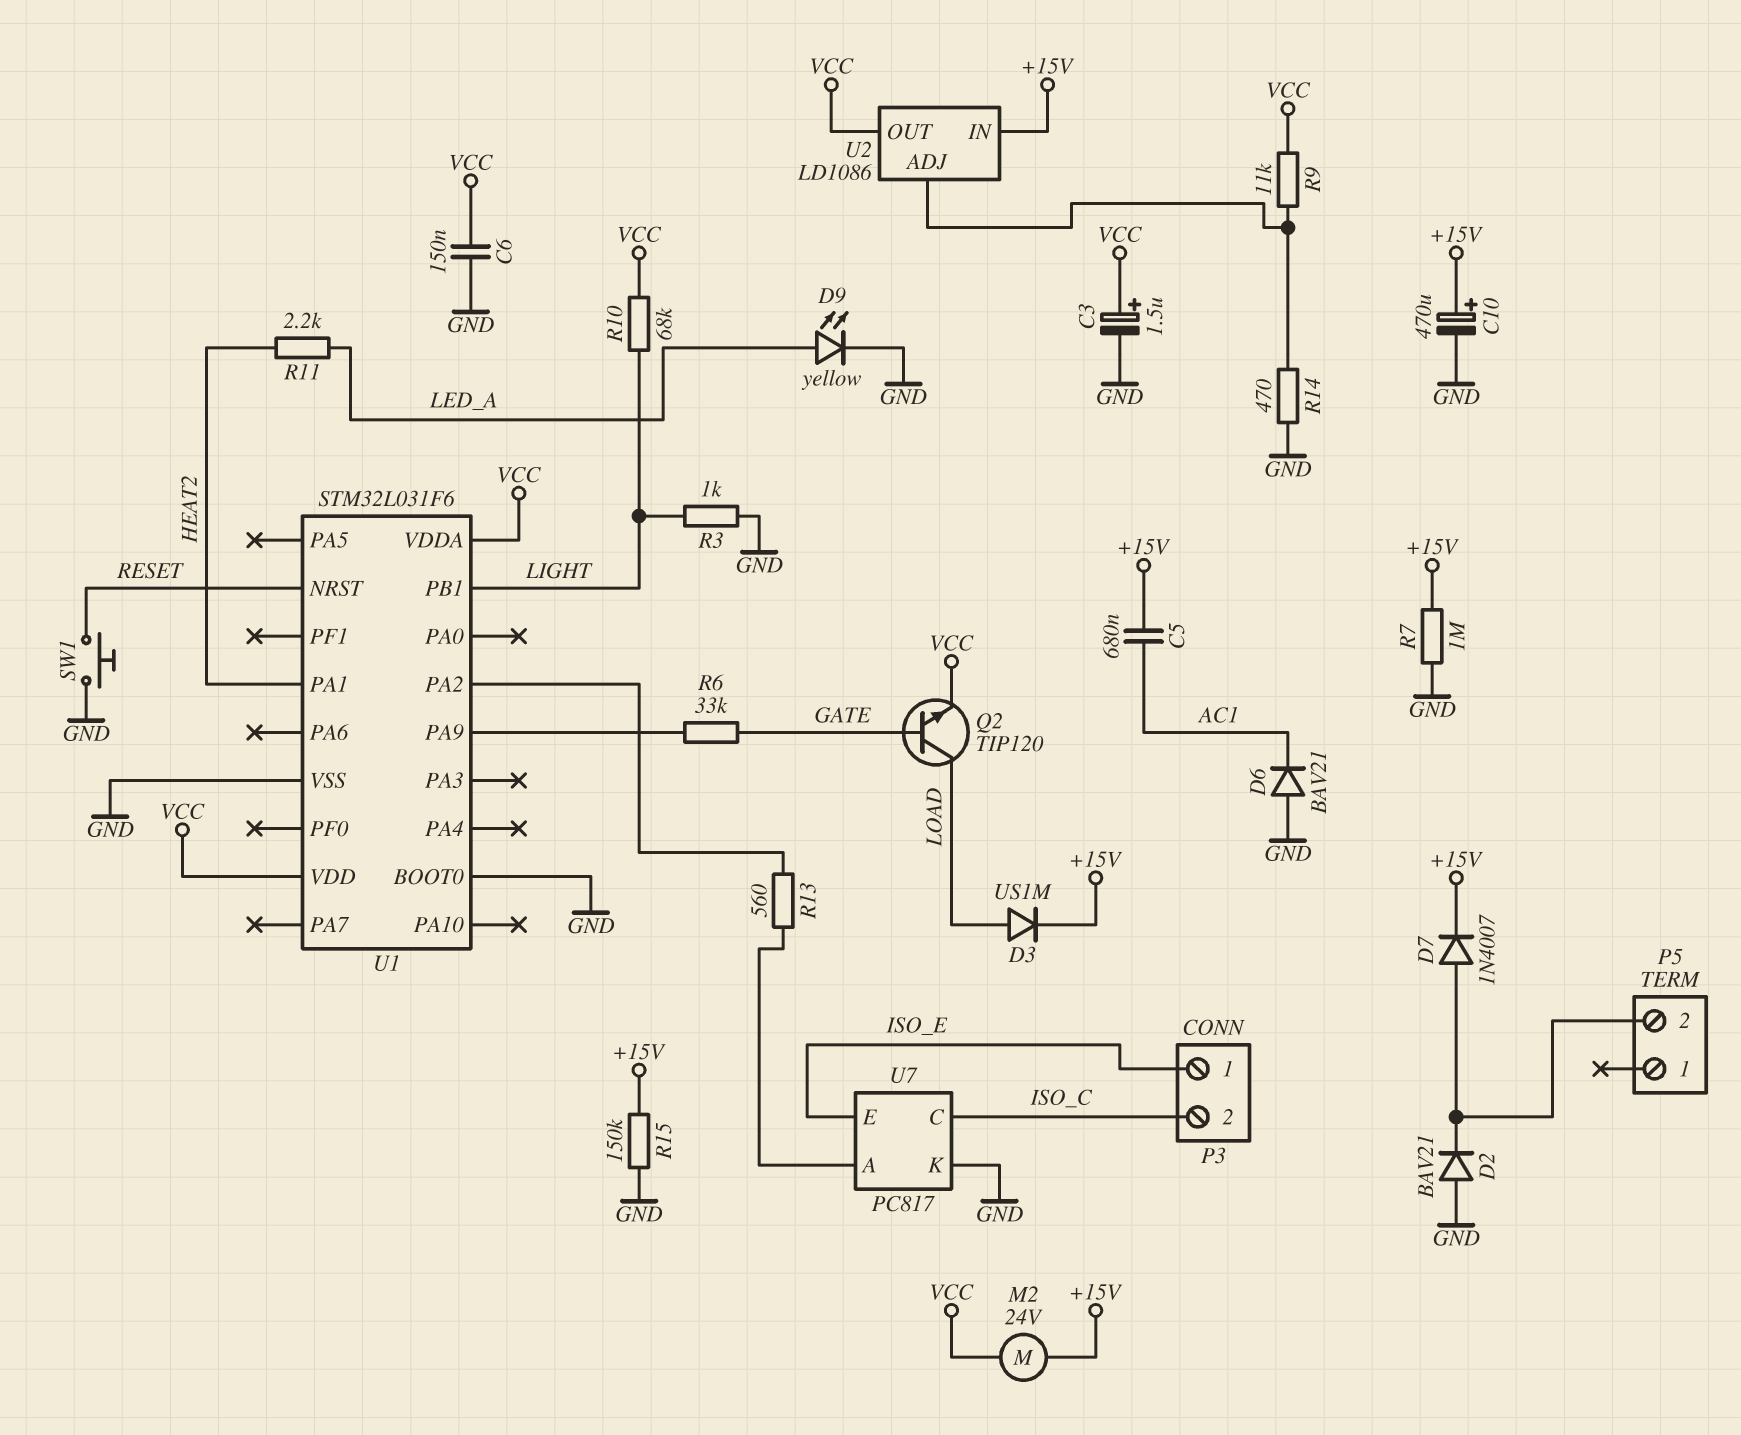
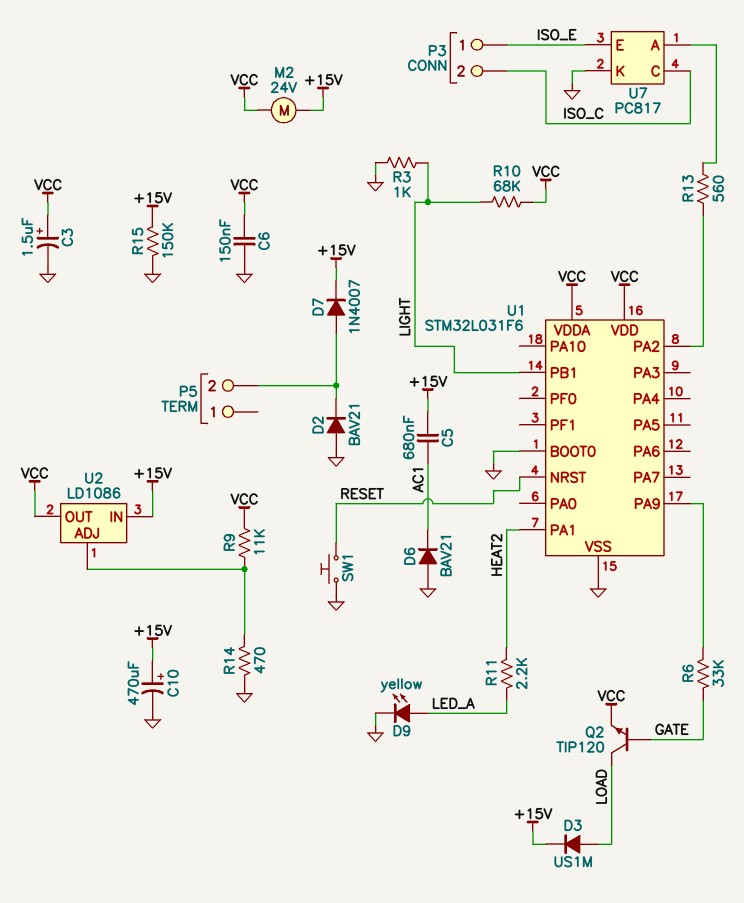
R7: 1M (+15V, GND) -> none

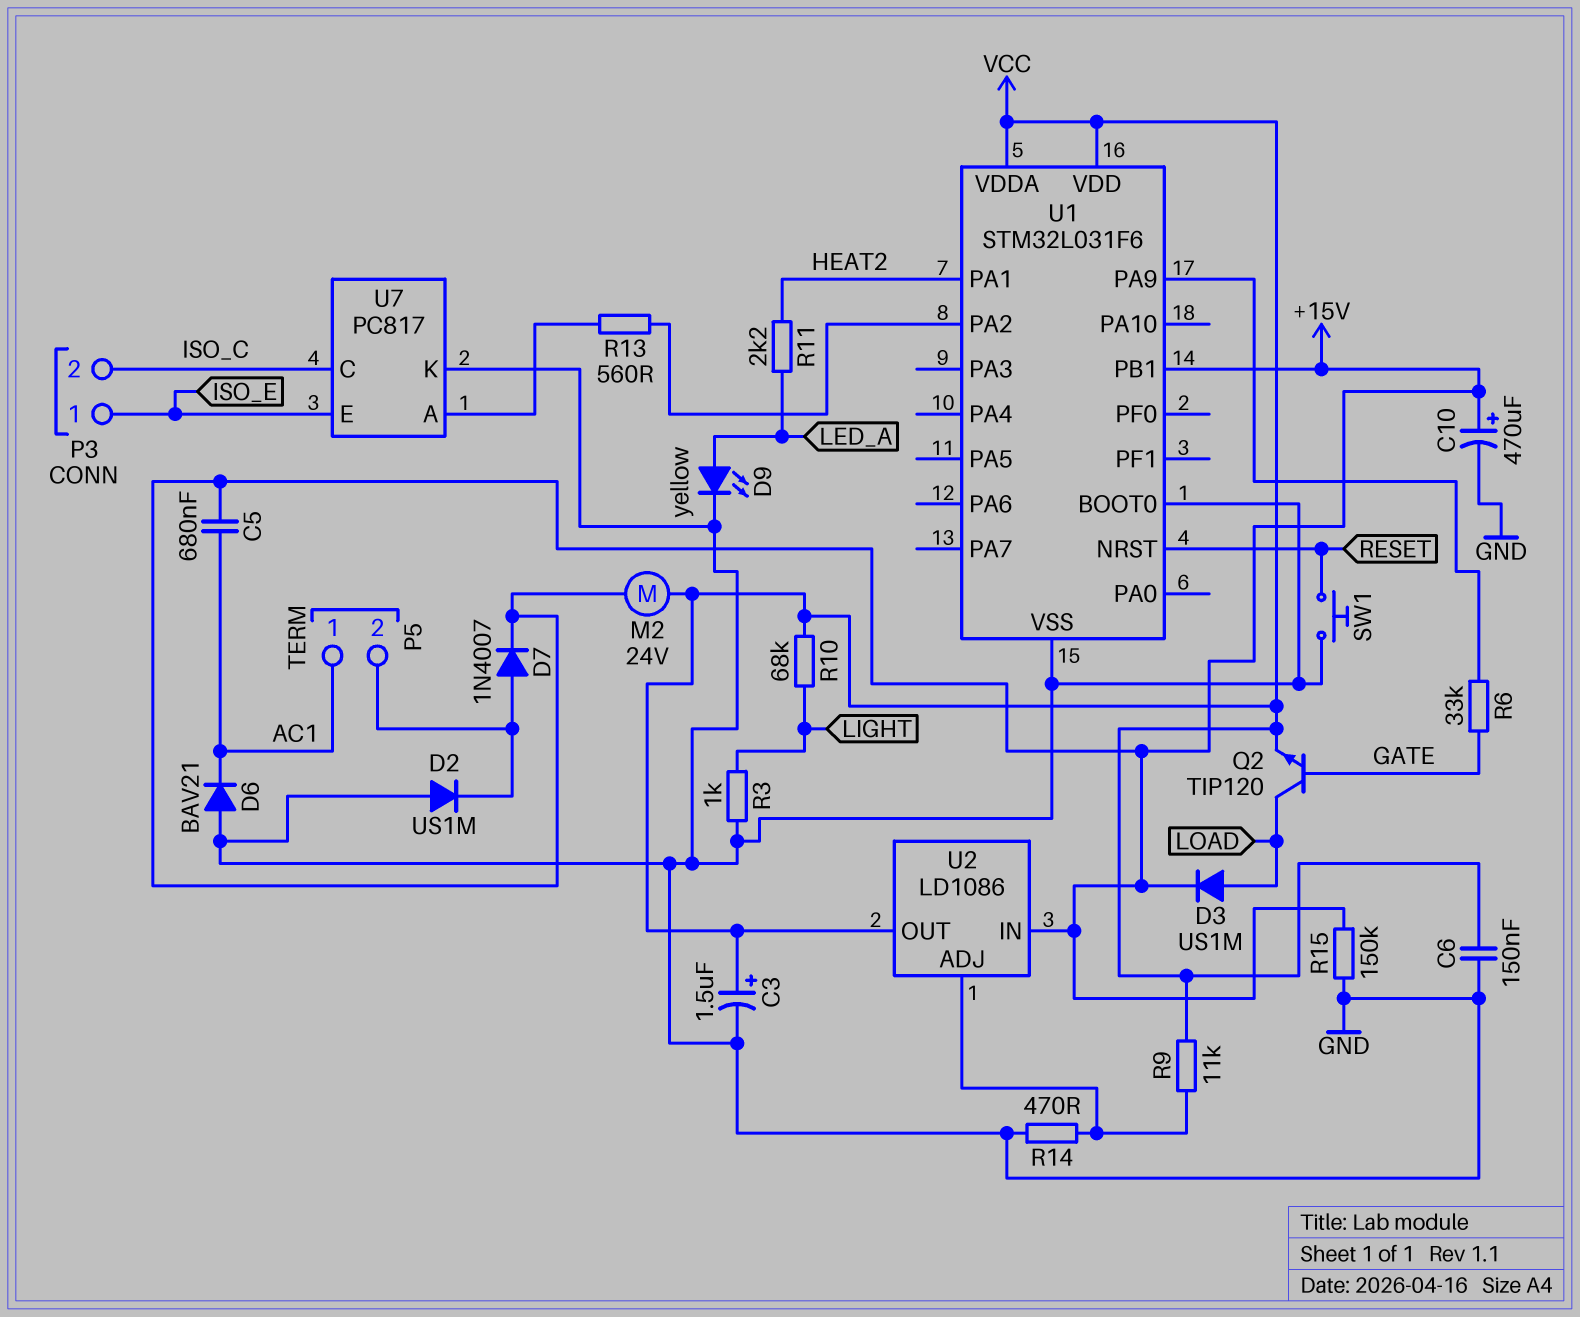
D2: diode BAV21 (A GND, K P5/2) -> diode US1M (A GND, K P5/2)
P5 pin 1: none -> AC1
U1 pin PB1: LIGHT -> +15V

